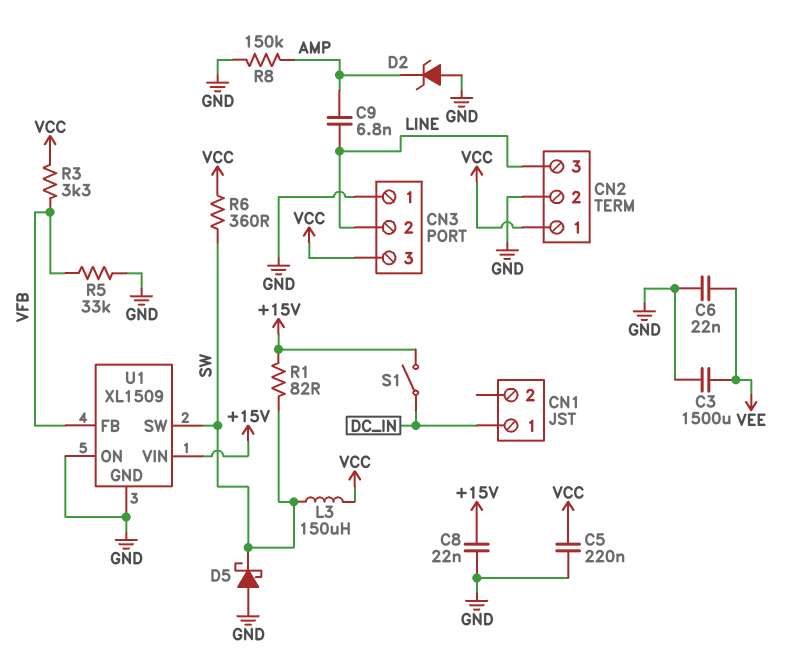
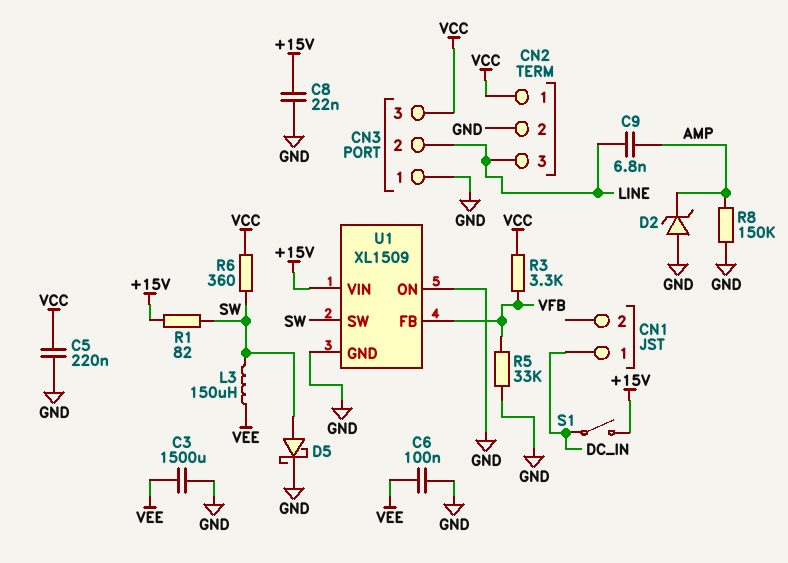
C6: 22nF (GND, VEE) -> 100nF (GND, VEE)
D5: schottky (A GND, K SW) -> schottky (A SW, K GND)
L3: 150uH (SW, VCC) -> 150uH (SW, VEE)

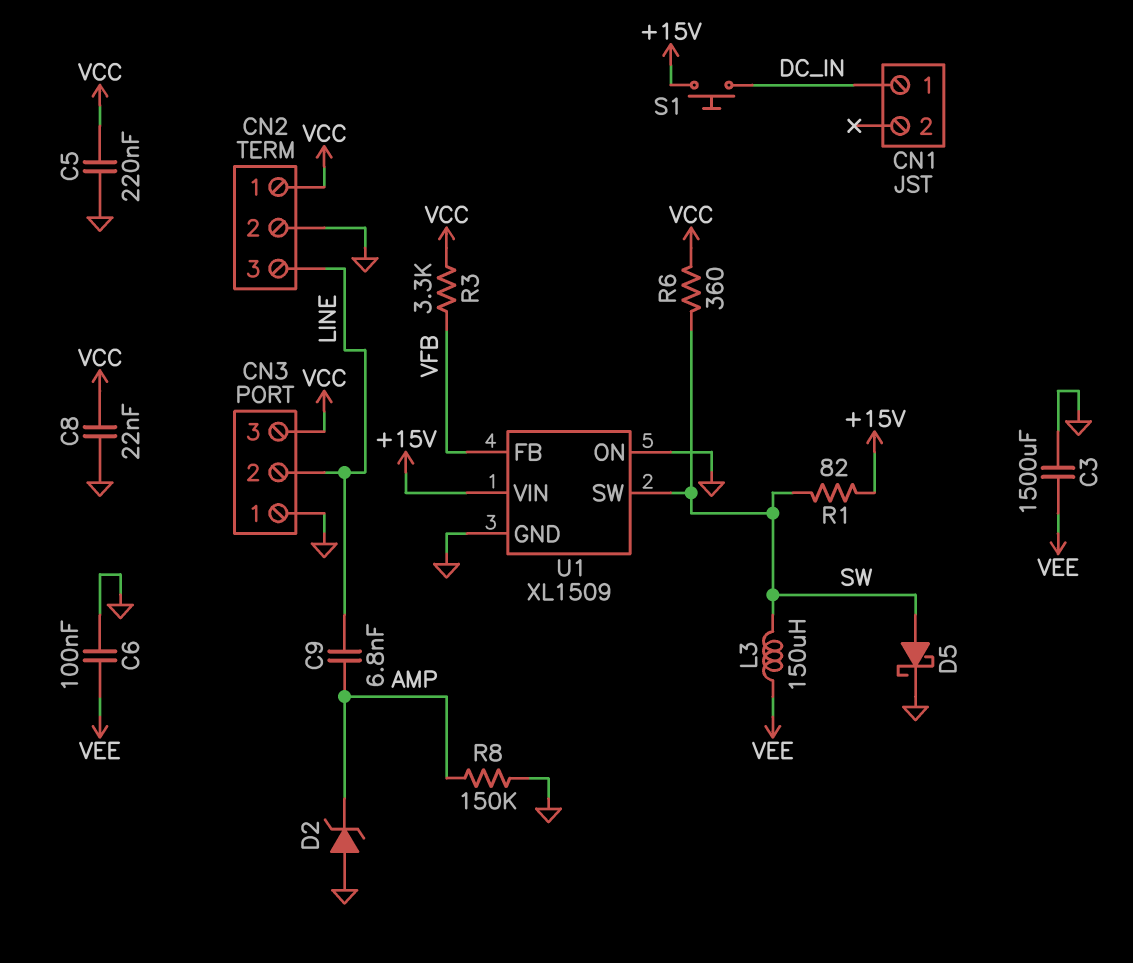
C8: 22nF (+15V, GND) -> 22nF (GND, VCC)
R5: 33k (GND, VFB) -> none
S1: switch (+15V, DC_IN) -> button (+15V, DC_IN)

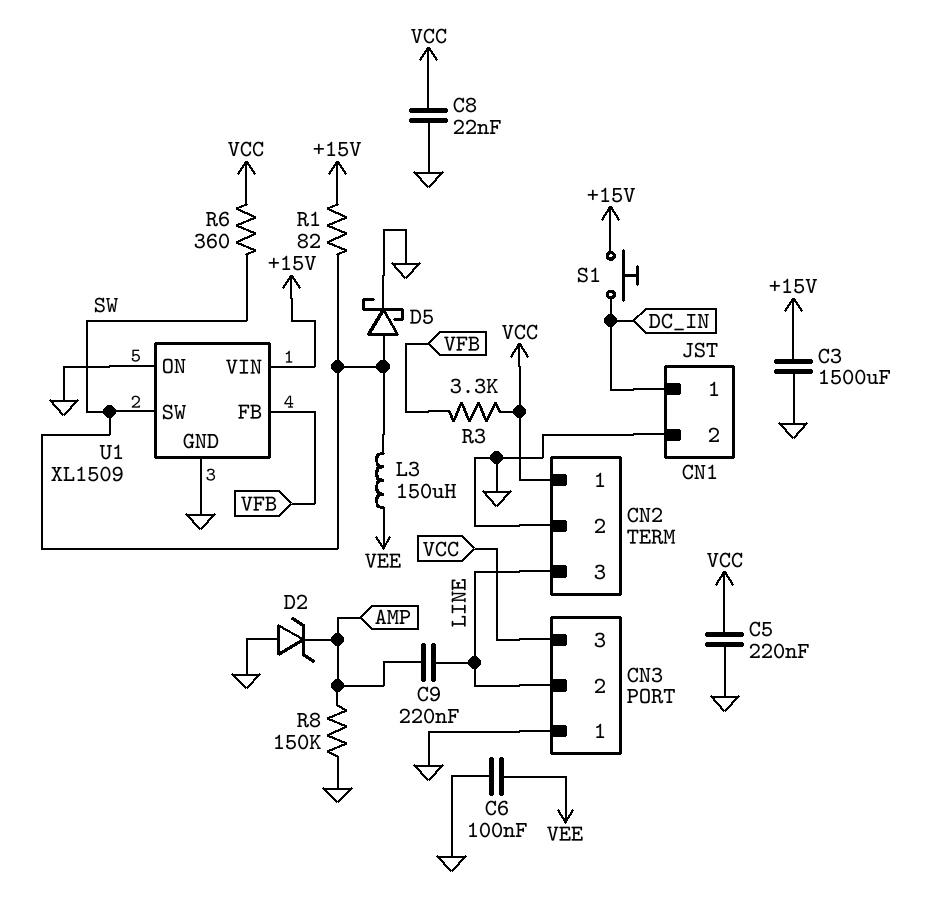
C3: 1500uF (GND, VEE) -> 1500uF (+15V, GND)
C9: 6.8nF (AMP, LINE) -> 220nF (AMP, LINE)
CN1 pin 2: none -> GND

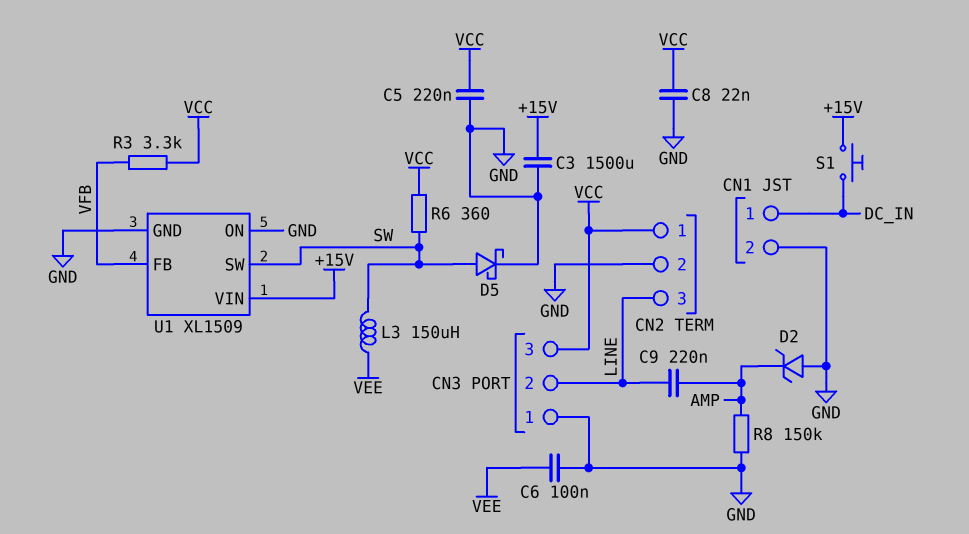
R1: 82 (+15V, SW) -> none

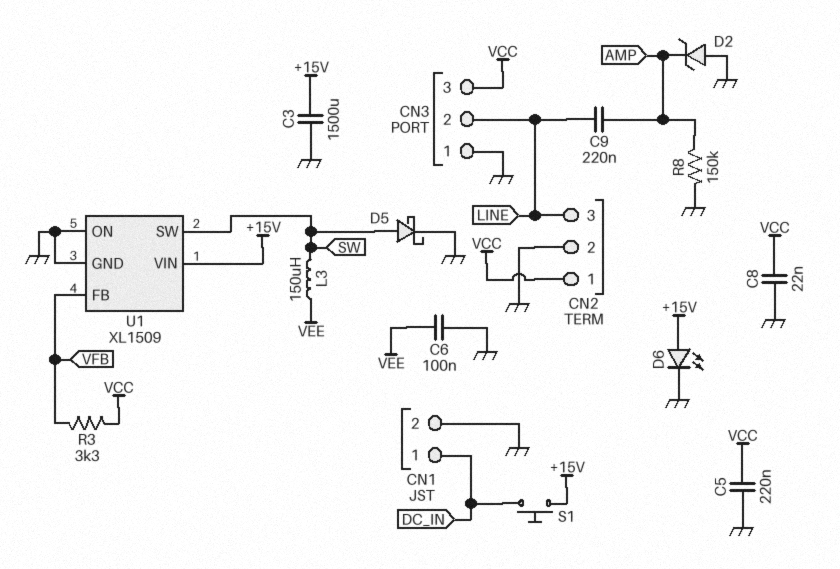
D6: none -> LED (A +15V, K GND)
R6: 360 (SW, VCC) -> none

